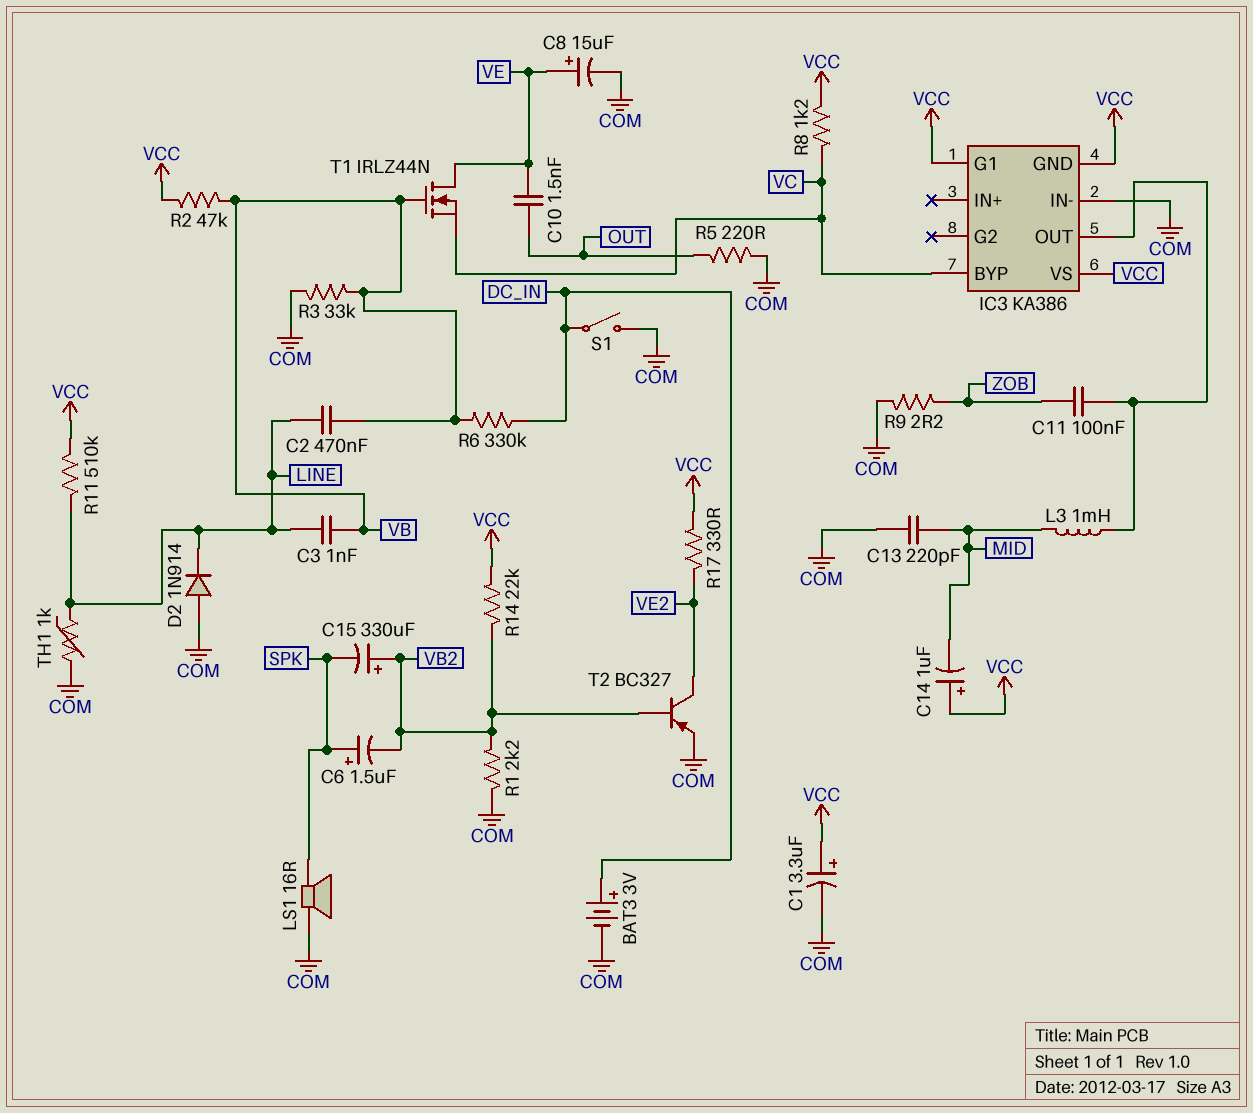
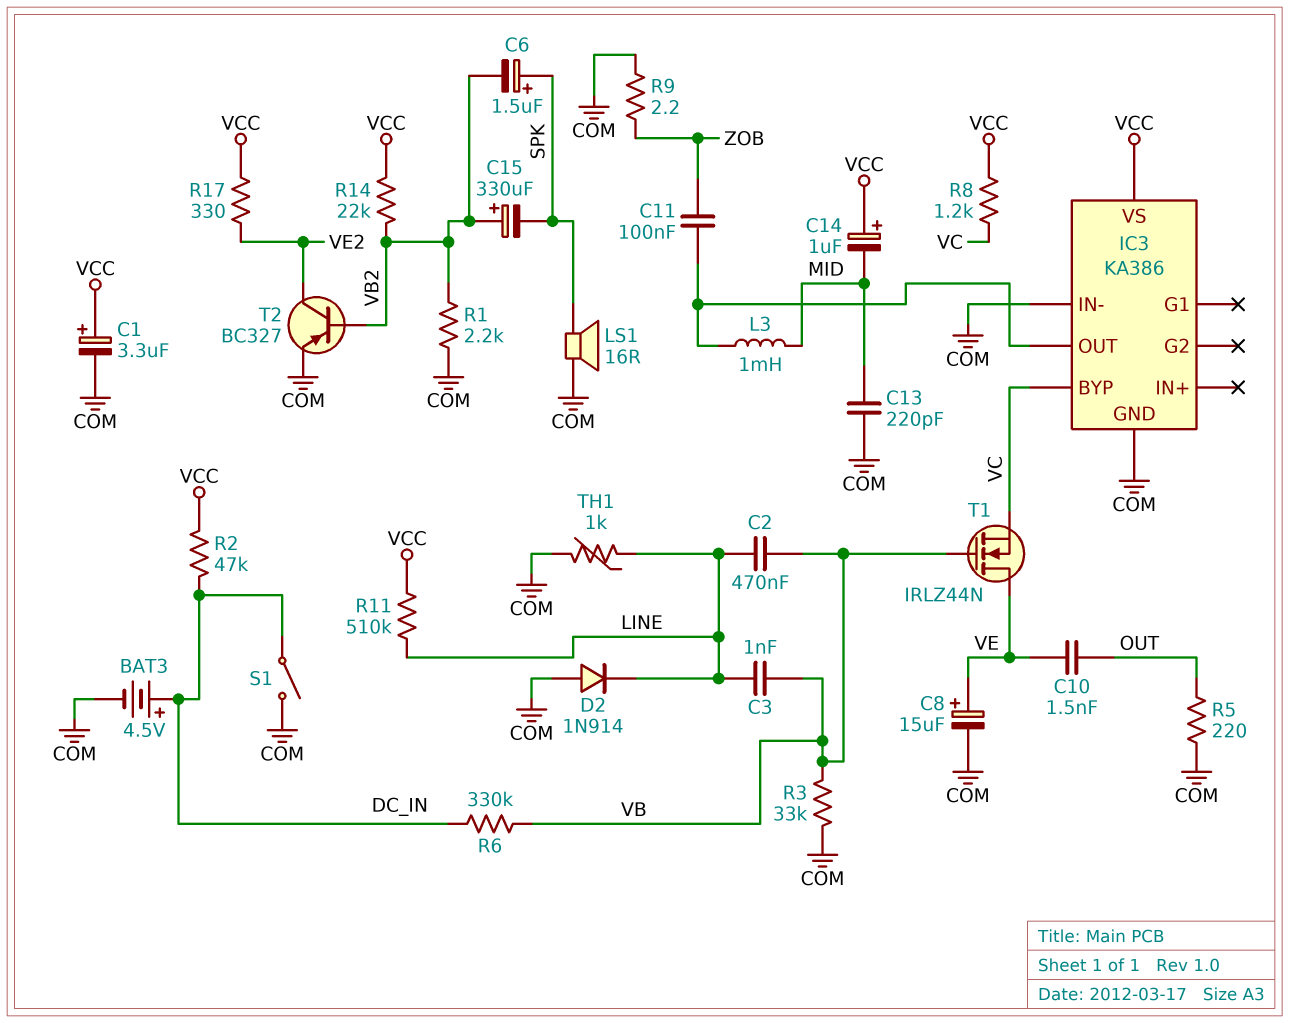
BAT3: 3V (plus DC_IN, minus COM) -> 4.5V (plus DC_IN, minus COM)
IC3 pin G1: VCC -> none
IC3 pin GND: VCC -> COM
R2: 47k (VB, VCC) -> 47k (DC_IN, VCC)

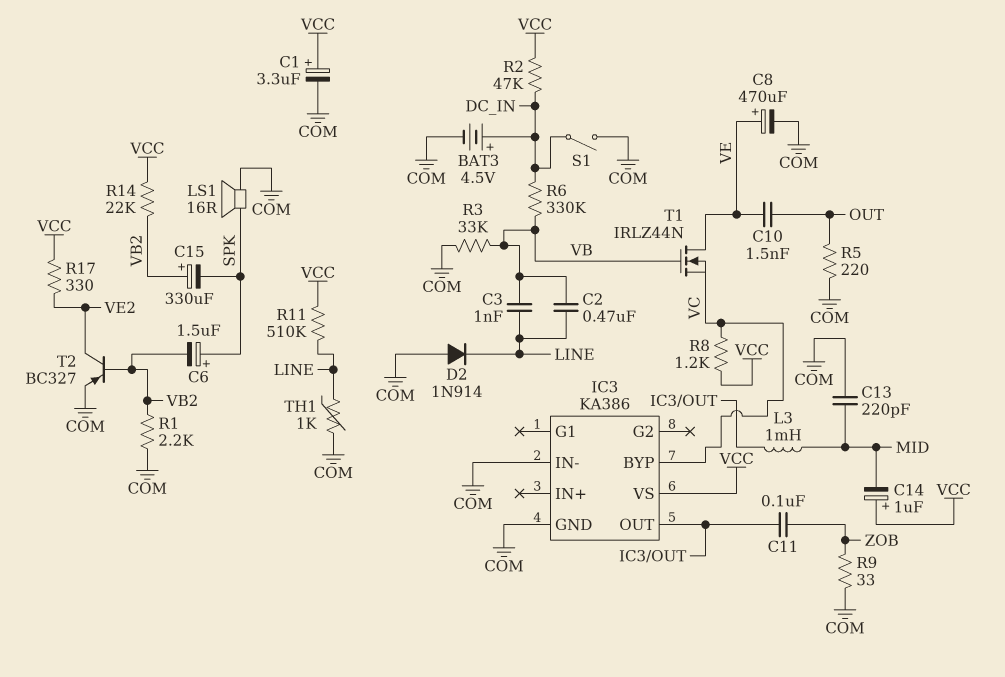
C8: 15uF (plus VE, minus COM) -> 470uF (plus VE, minus COM)
R9: 2.2 (COM, ZOB) -> 33 (COM, ZOB)

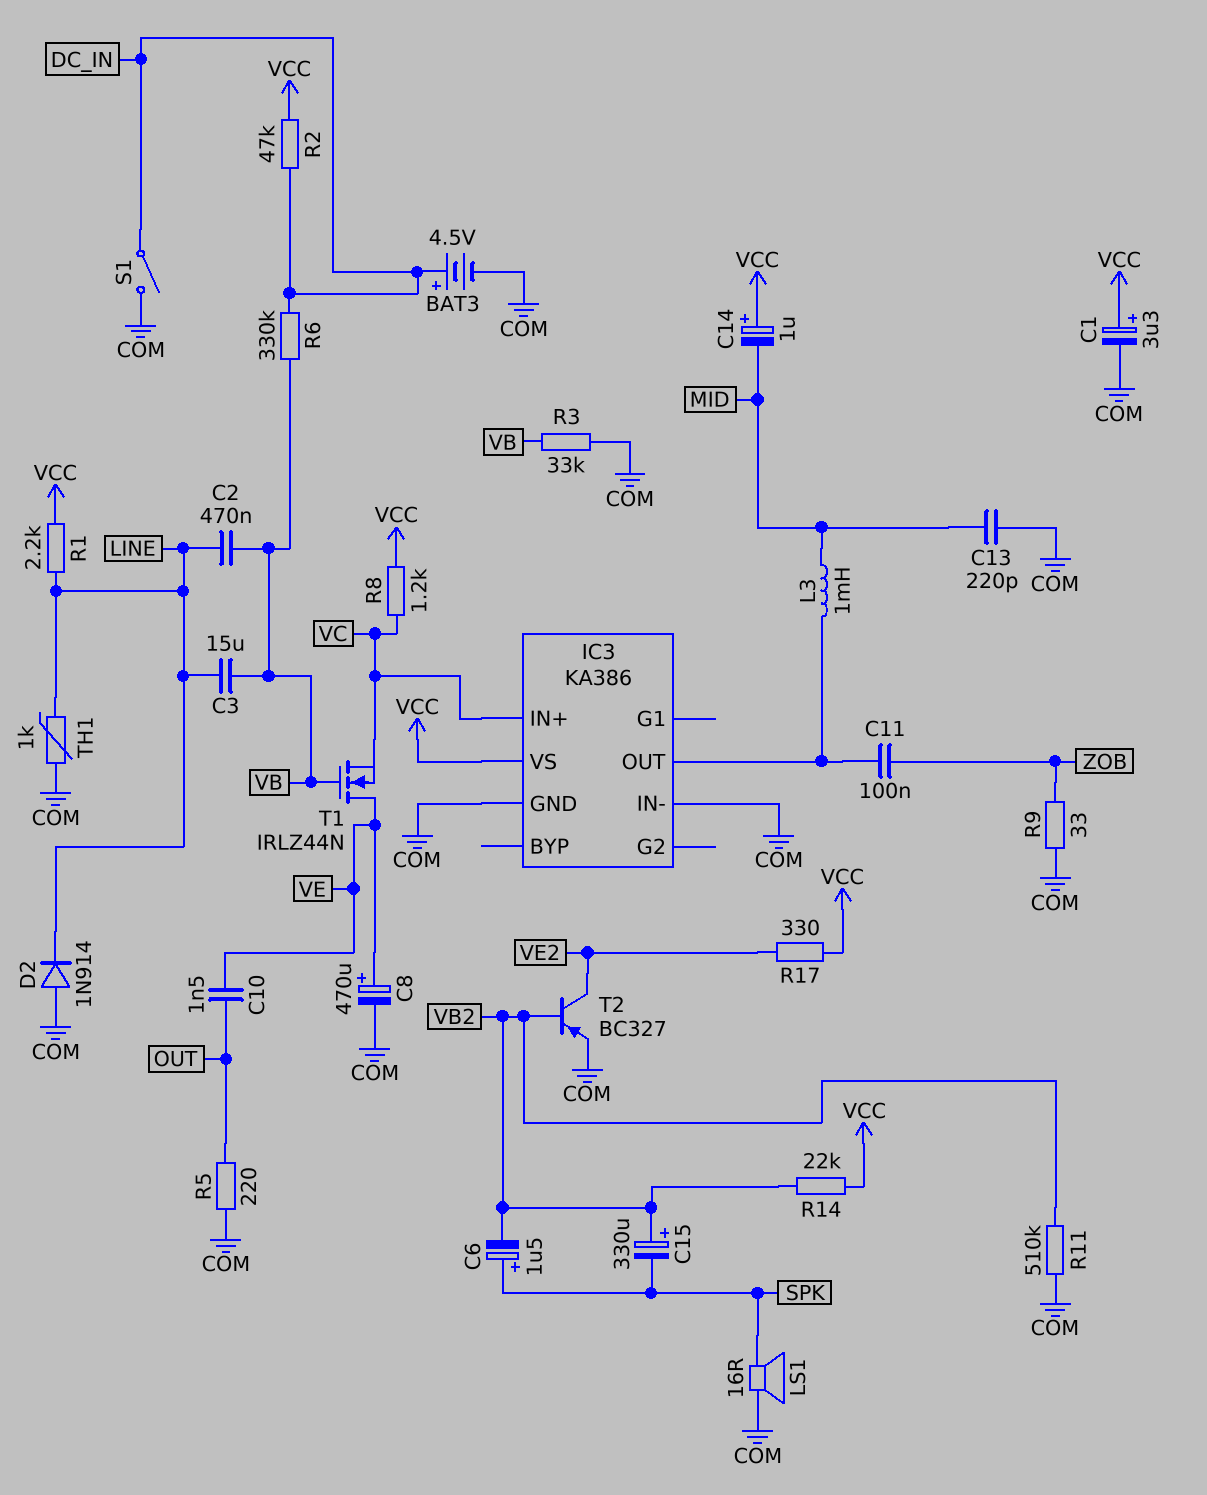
C3: 1nF (LINE, VB) -> 15uF (LINE, VB)
IC3 pin BYP: VC -> none
IC3 pin IN+: none -> VC
R1: 2.2k (COM, VB2) -> 2.2k (LINE, VCC)
R11: 510k (LINE, VCC) -> 510k (COM, VB2)

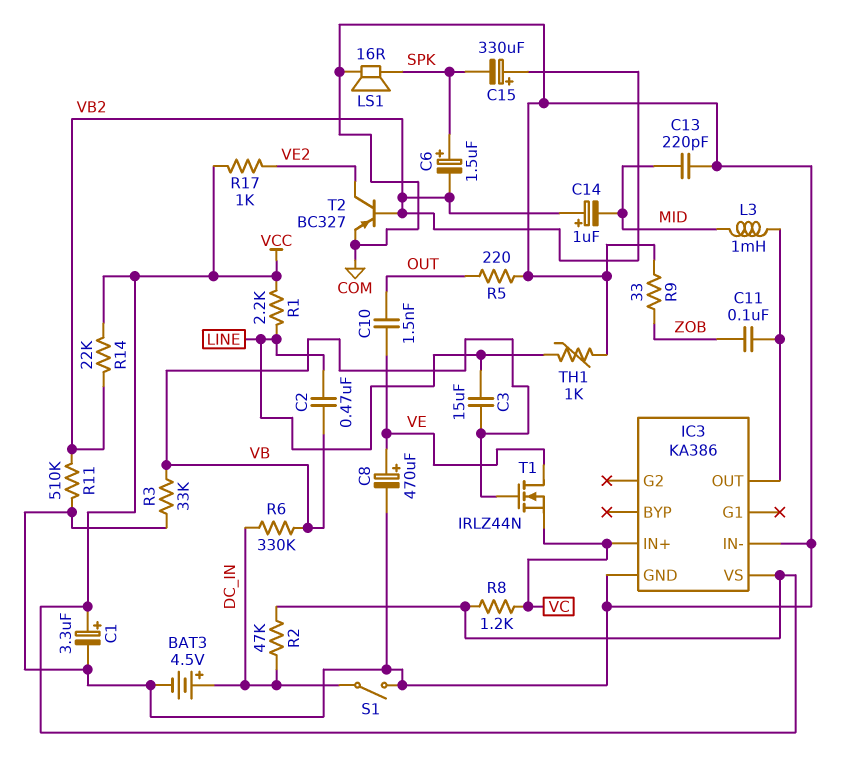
C14: 1uF (plus VCC, minus MID) -> 1uF (plus VB2, minus MID)
D2: diode 1N914 (A COM, K LINE) -> none
R17: 330 (VCC, VE2) -> 1k (VCC, VE2)

